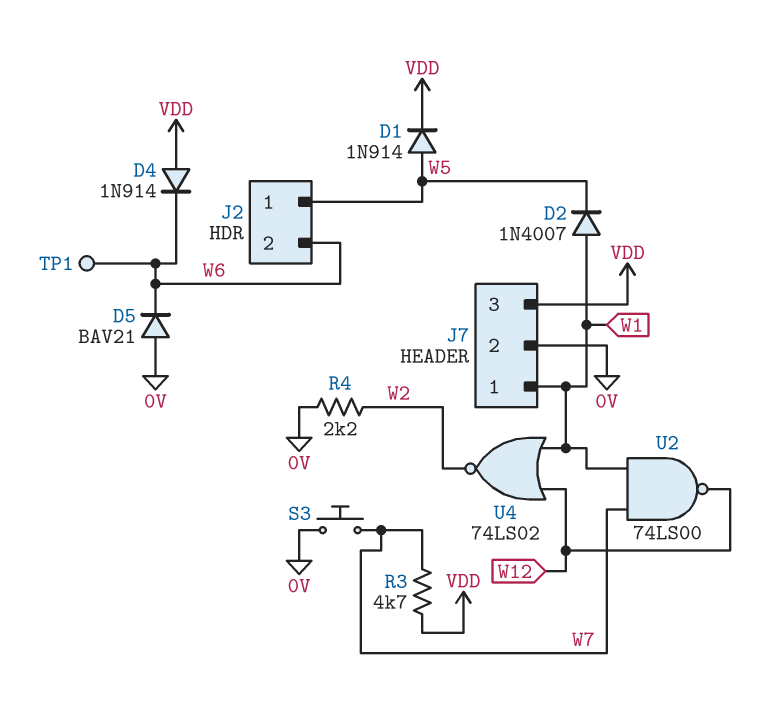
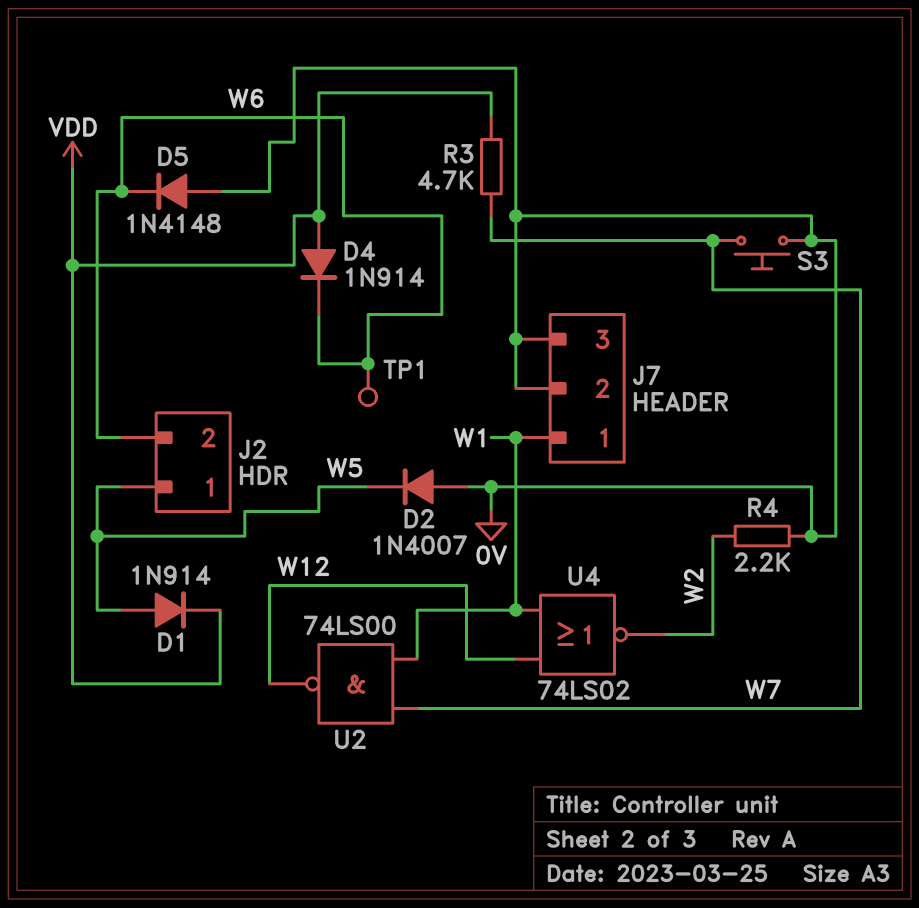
D2: diode 1N4007 (A W1, K W5) -> diode 1N4007 (A 0V, K W5)
D5: diode BAV21 (A 0V, K W6) -> diode 1N4148 (A 0V, K W6)
J7 pin 3: VDD -> 0V

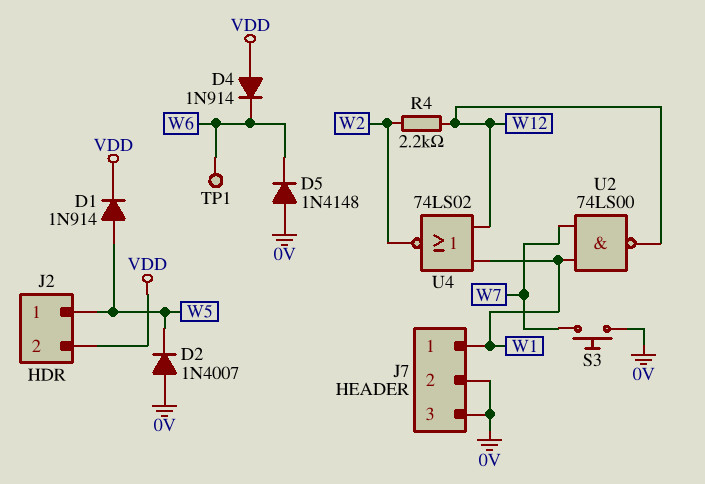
J2 pin 2: W6 -> VDD
R3: 4.7k (VDD, W7) -> none
R4: 2.2k (0V, W2) -> 2.2k (W2, W12)

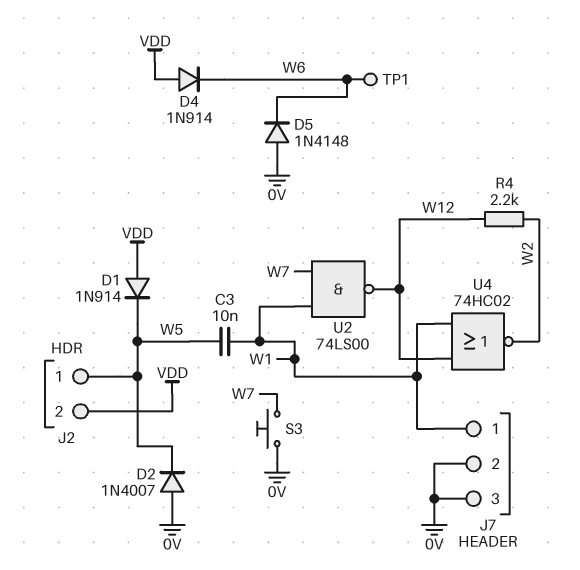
C3: none -> 10nF (W1, W5)
D1: diode 1N914 (A W5, K VDD) -> diode 1N914 (A VDD, K W5)
U4: NOR 74LS02 (in W1, in W12, out W2) -> NOR 74HC02 (in W1, in W12, out W2)

